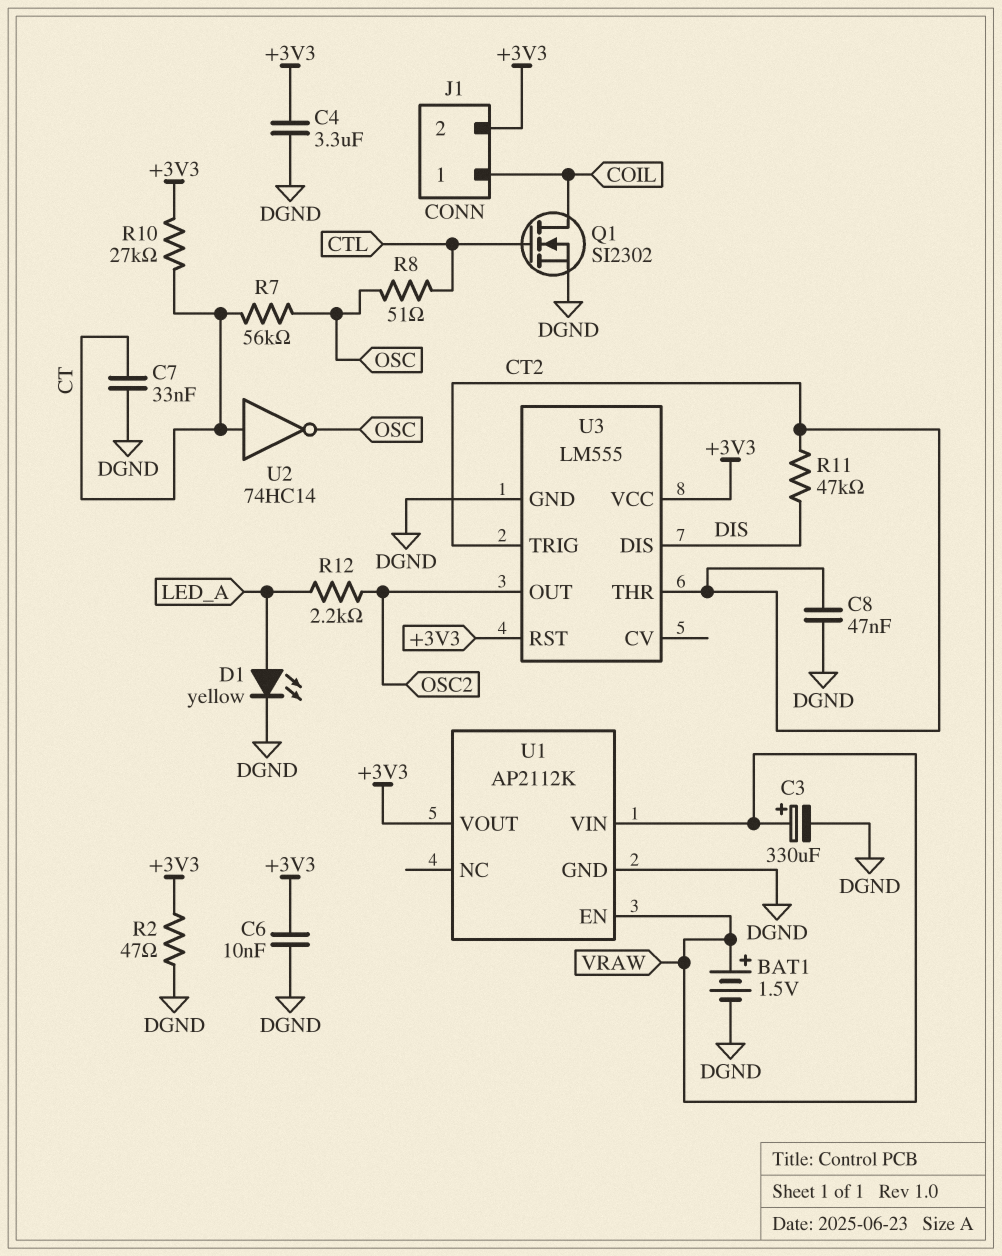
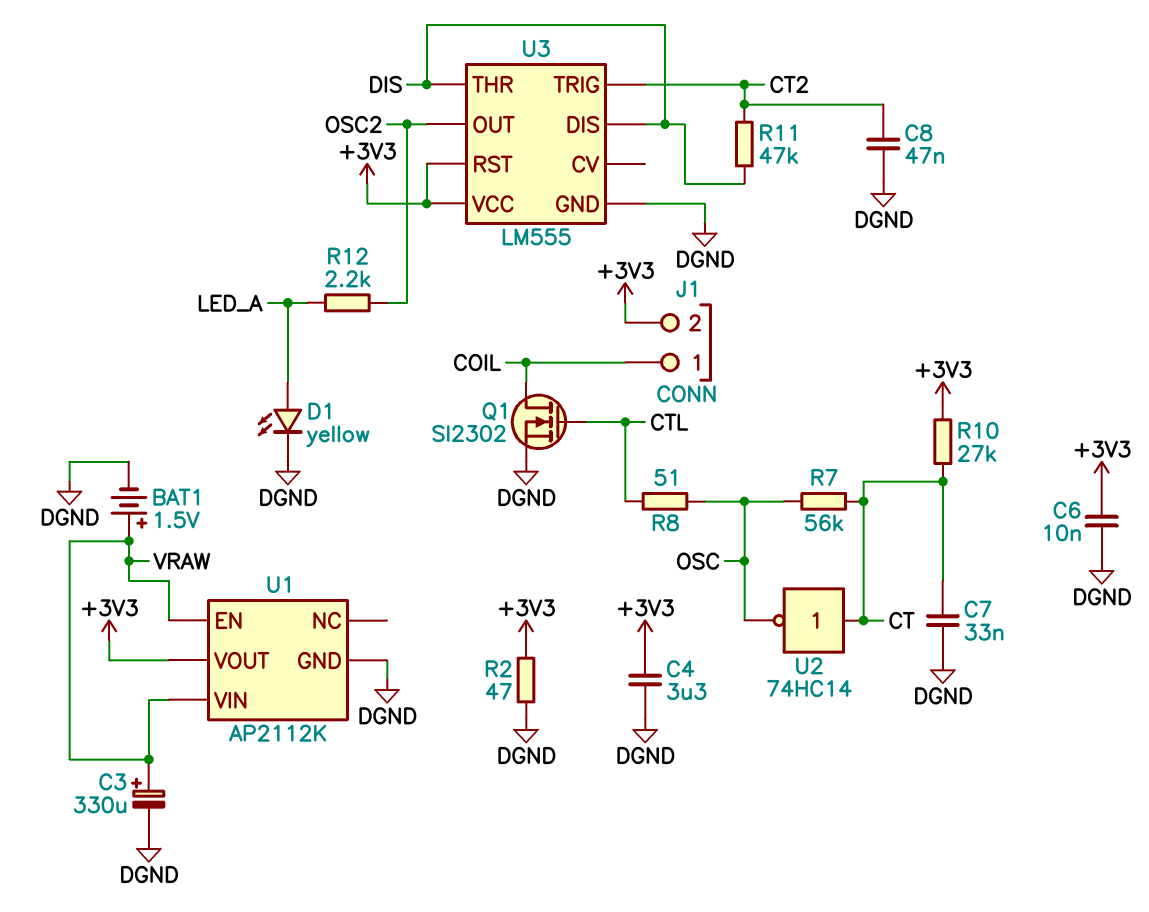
U3 pin THR: CT2 -> DIS

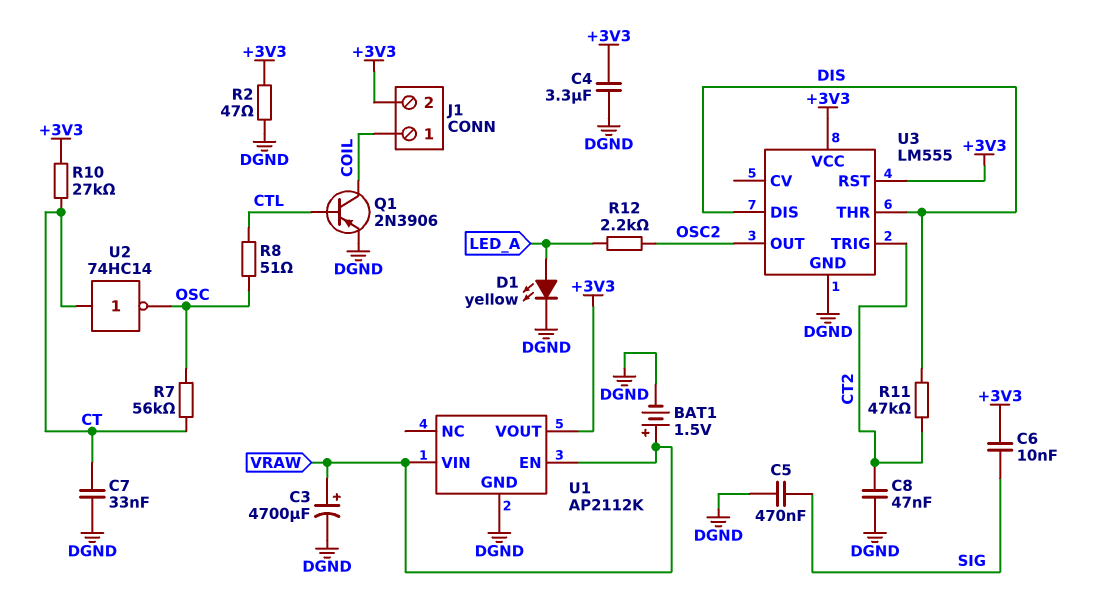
C3: 330uF (plus VRAW, minus DGND) -> 4700uF (plus VRAW, minus DGND)
C5: none -> 470nF (DGND, SIG)
C6: 10nF (+3V3, DGND) -> 10nF (+3V3, SIG)
Q1: NMOS SI2302 (G CTL, D COIL, S DGND) -> PNP 2N3906 (B CTL, C COIL, E DGND)

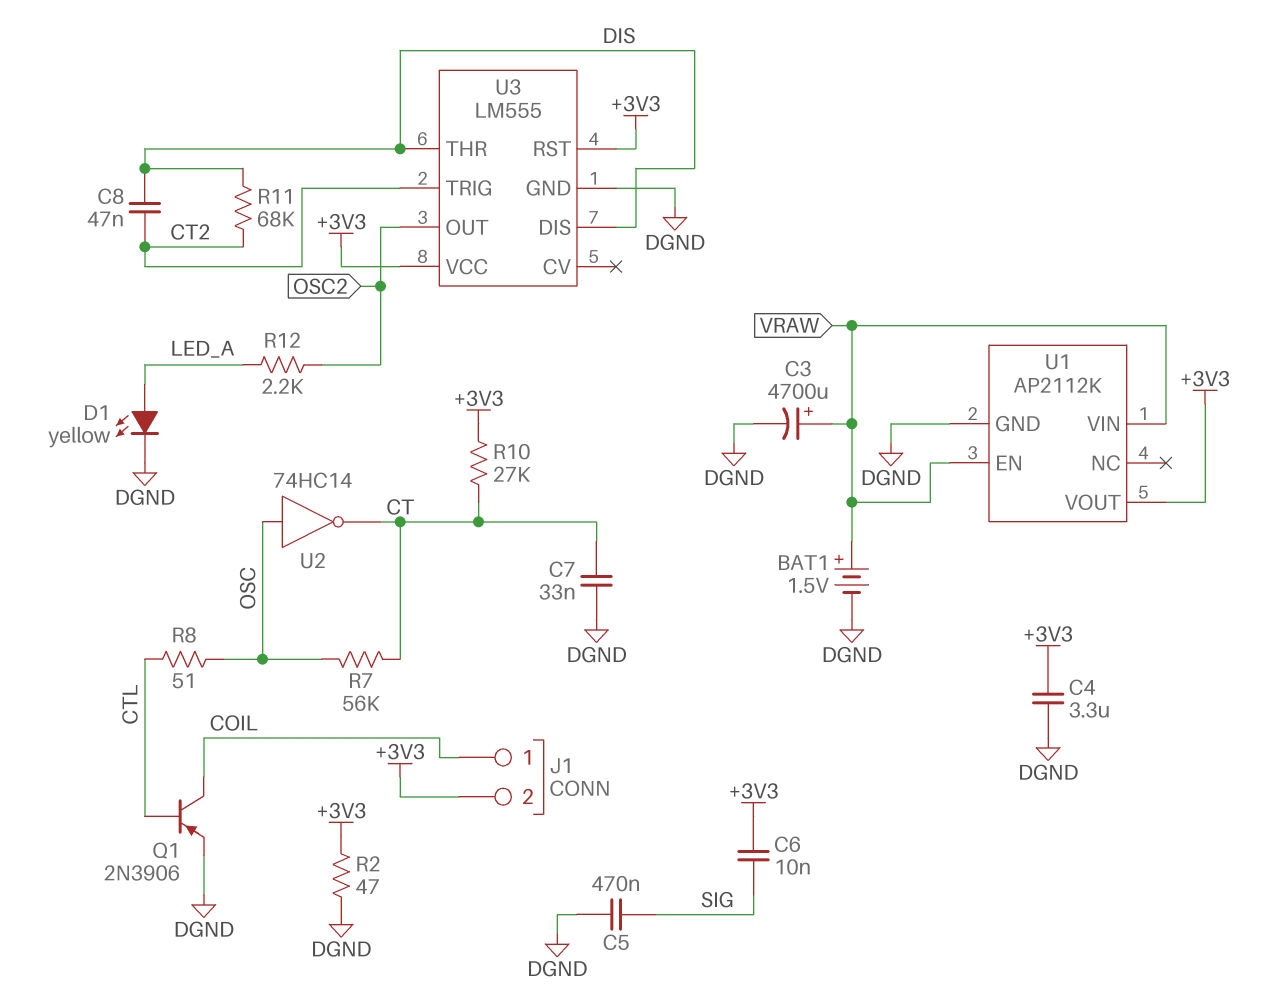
C8: 47nF (CT2, DGND) -> 47nF (CT2, DIS)
R11: 47k (CT2, DIS) -> 68k (CT2, DIS)
U2: NOT 74HC14 (in CT, out OSC) -> NOT 74HC14 (in OSC, out CT)

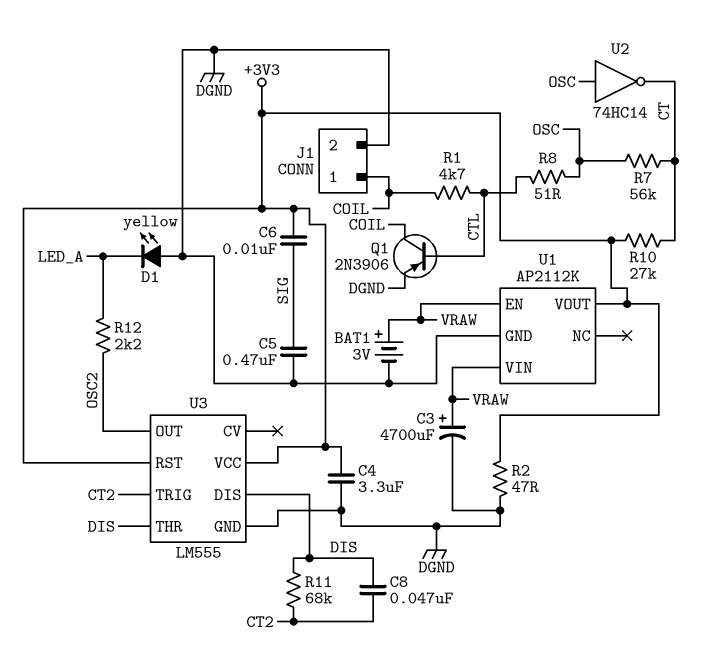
BAT1: 1.5V (plus VRAW, minus DGND) -> 3V (plus VRAW, minus DGND)
C7: 33nF (CT, DGND) -> none
D1: LED yellow (A LED_A, K DGND) -> LED yellow (A DGND, K LED_A)
J1 pin 2: +3V3 -> DGND
R1: none -> 4.7k (COIL, CTL)

